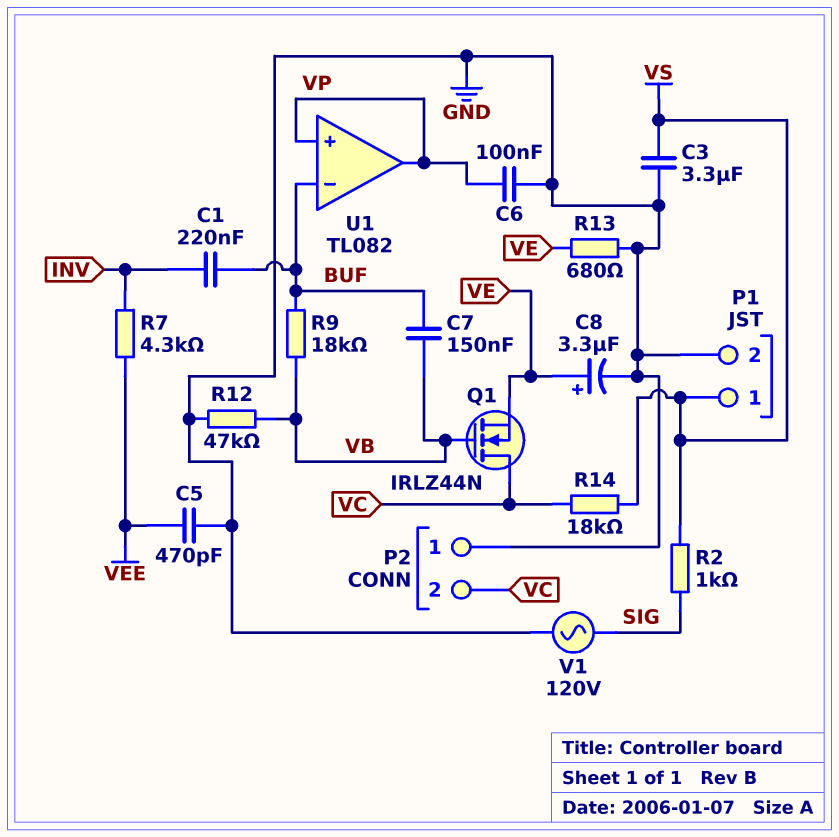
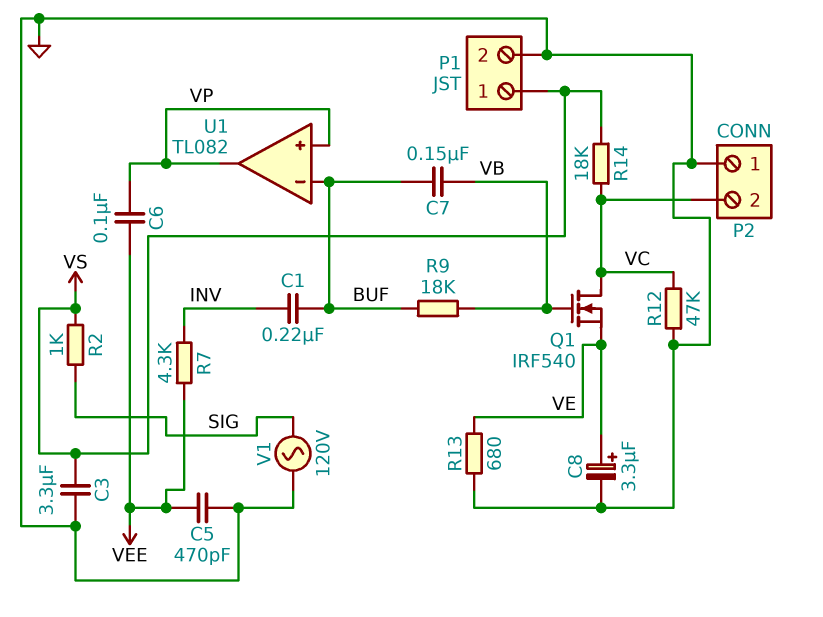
C6: 100nF (GND, VP) -> 100nF (VEE, VP)
Q1: NMOS IRLZ44N (G VB, D VC, S VE) -> NMOS IRF540 (G VB, D VC, S VE)
R12: 47k (GND, VB) -> 47k (GND, VC)

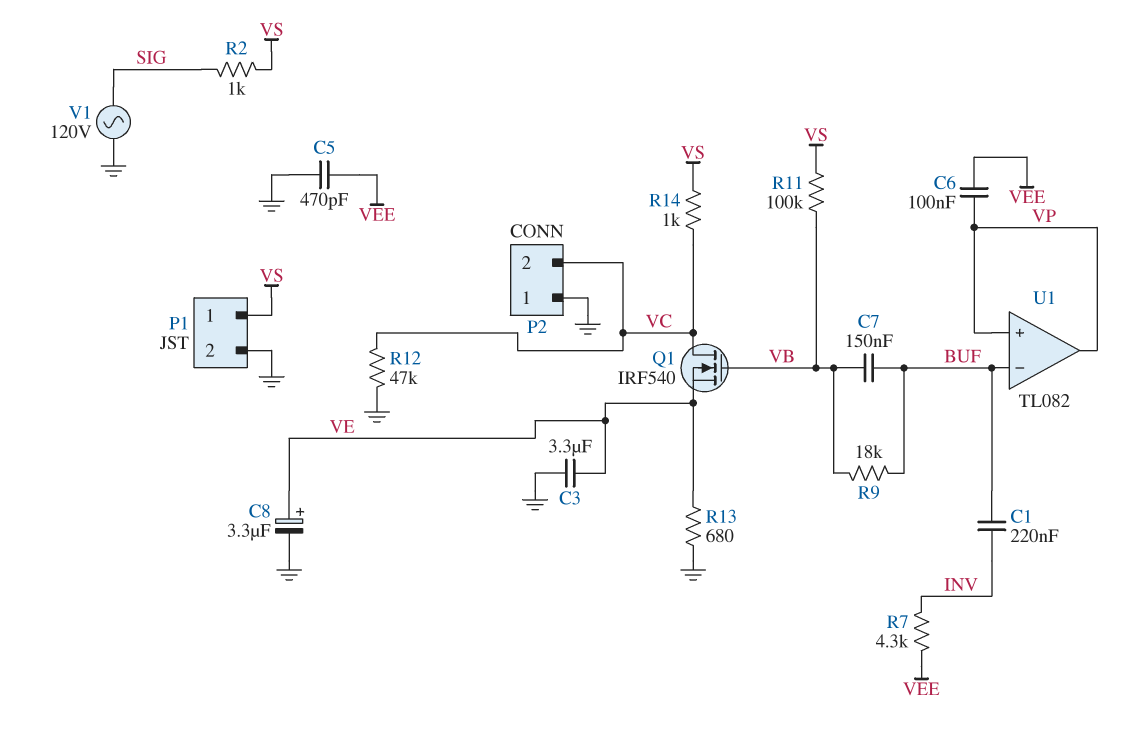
C3: 3.3uF (GND, VS) -> 3.3uF (GND, VE)
R11: none -> 100k (VB, VS)
R14: 18k (VC, VS) -> 1k (VC, VS)

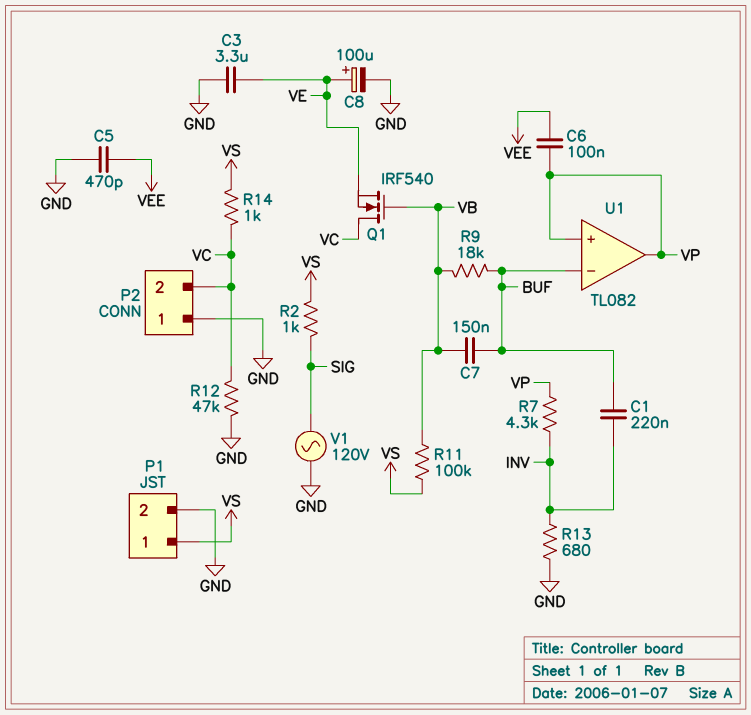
C8: 3.3uF (plus VE, minus GND) -> 100uF (plus VE, minus GND)
R7: 4.3k (INV, VEE) -> 4.3k (INV, VP)
R13: 680 (GND, VE) -> 680 (GND, INV)

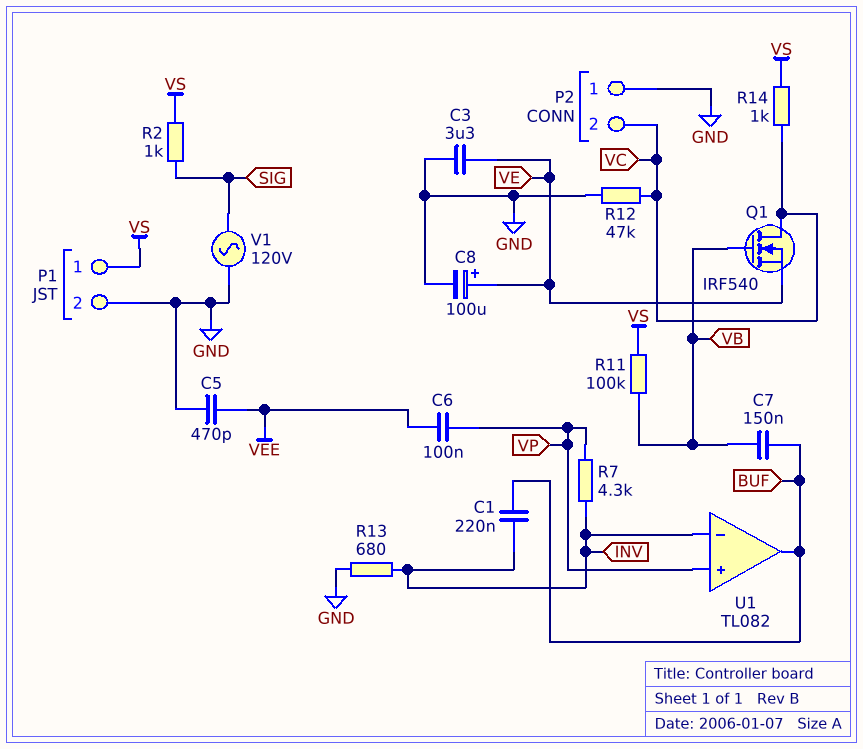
R9: 18k (BUF, VB) -> none
U1 pin in-: BUF -> INV
U1 pin out: VP -> BUF

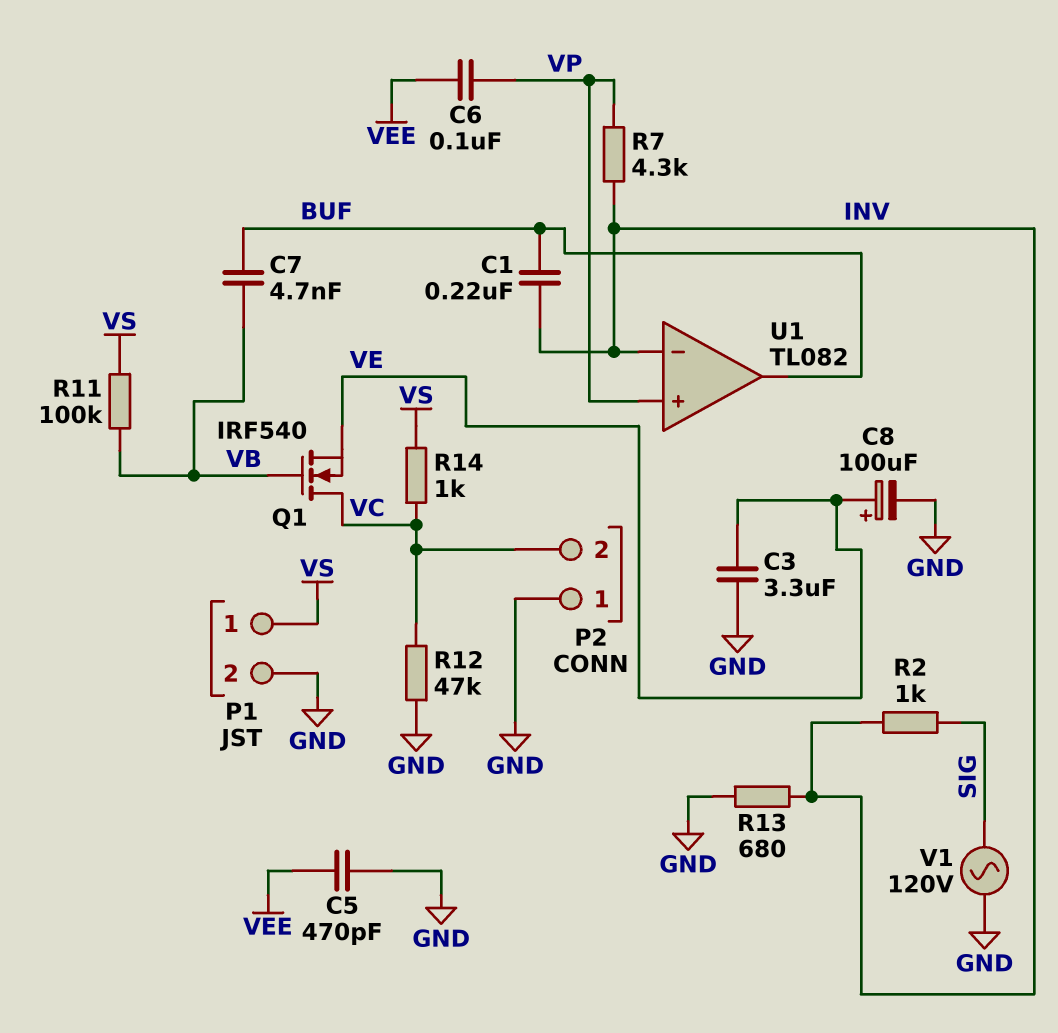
C7: 150nF (BUF, VB) -> 4.7nF (BUF, VB)
R2: 1k (SIG, VS) -> 1k (INV, SIG)

